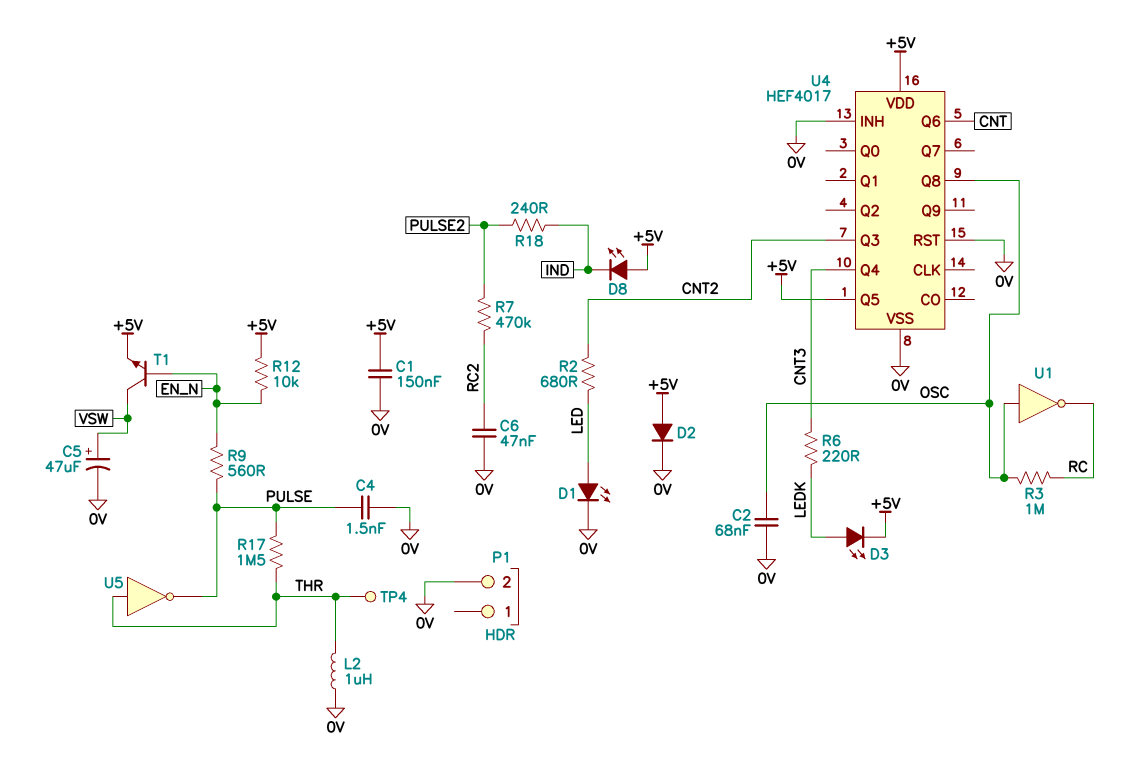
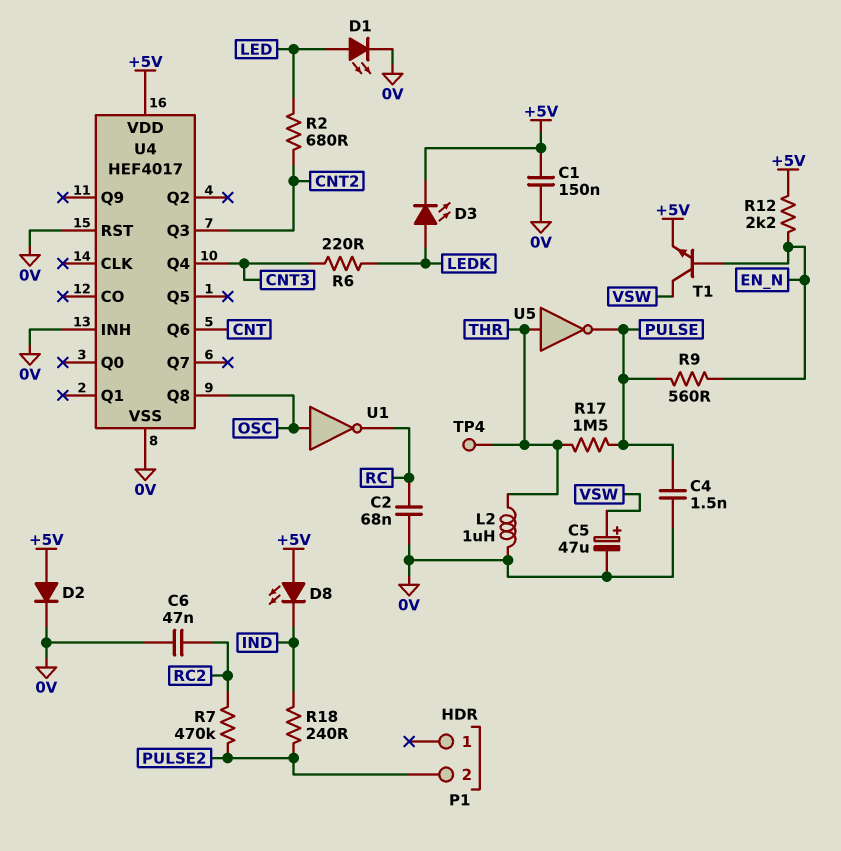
C2: 68nF (0V, OSC) -> 68nF (0V, RC)
P1 pin 2: 0V -> PULSE2
R3: 1M (OSC, RC) -> none
R12: 10k (+5V, EN_N) -> 2.2k (+5V, EN_N)
U4 pin Q5: +5V -> none

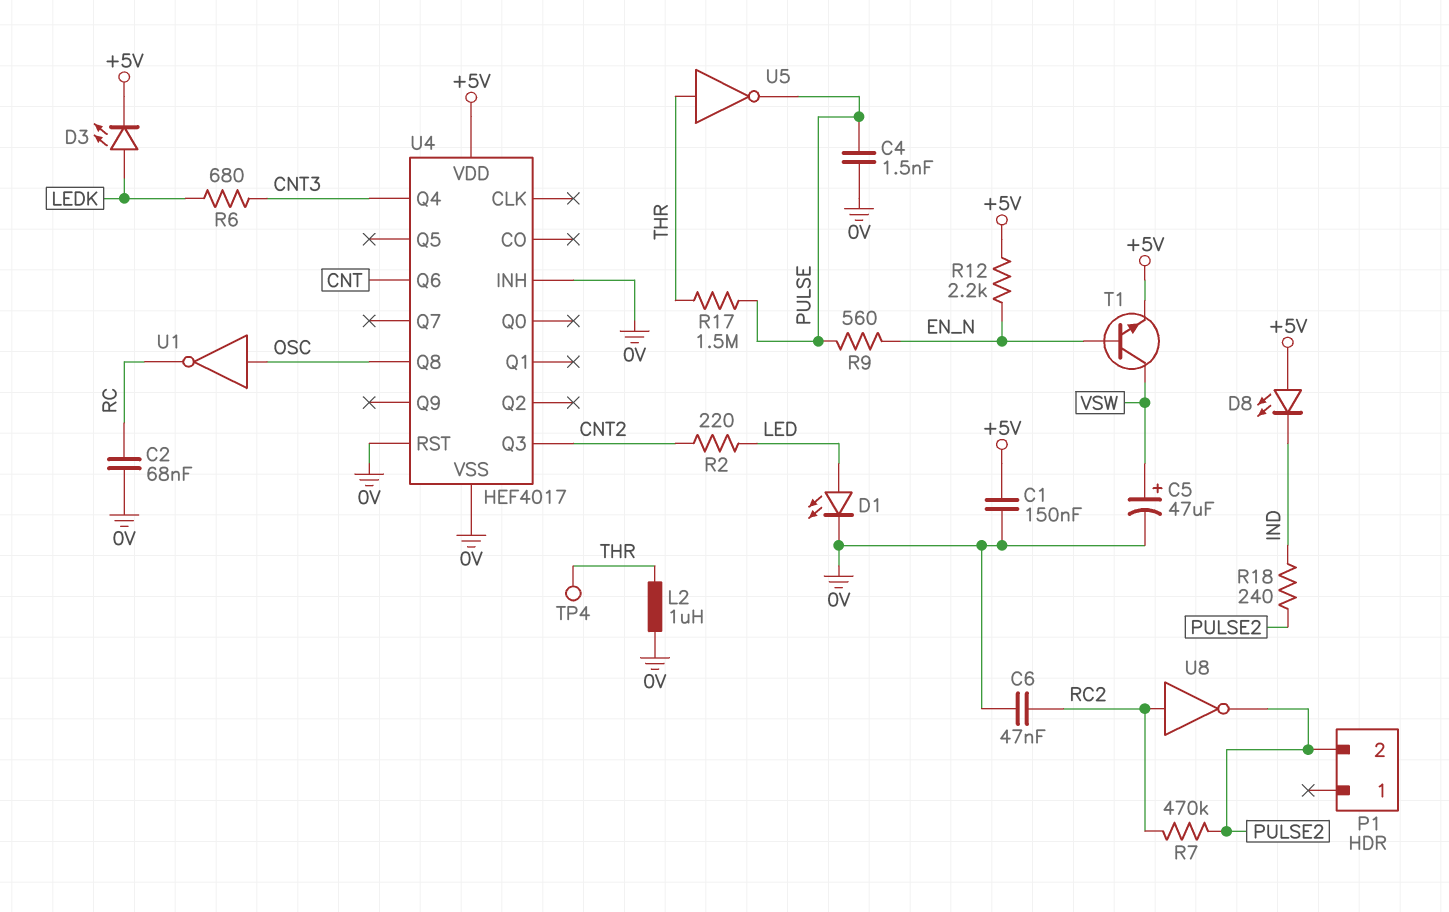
D2: diode (A +5V, K 0V) -> none
R2: 680 (CNT2, LED) -> 220 (CNT2, LED)
R6: 220 (CNT3, LEDK) -> 680 (CNT3, LEDK)
U8: none -> NOT (in RC2, out PULSE2)

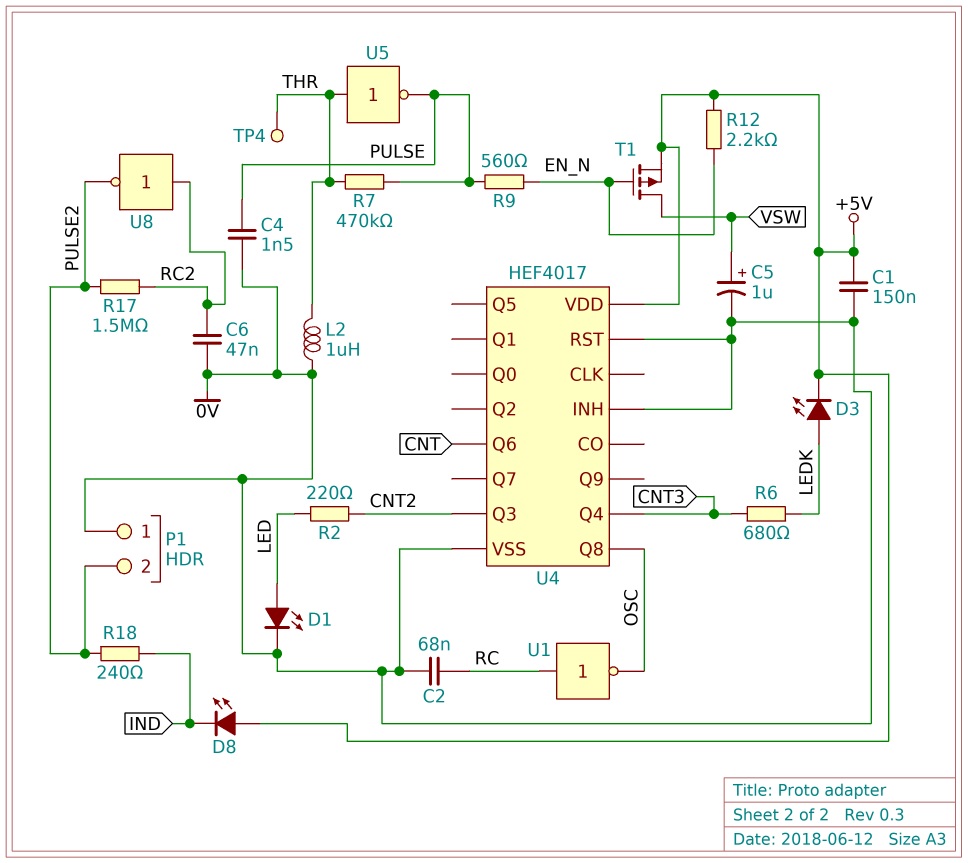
C5: 47uF (plus VSW, minus 0V) -> 1uF (plus VSW, minus 0V)
P1 pin 1: none -> 0V
R7: 470k (PULSE2, RC2) -> 470k (PULSE, THR)
R17: 1.5M (PULSE, THR) -> 1.5M (PULSE2, RC2)
T1: NPN (B EN_N, C VSW, E +5V) -> PMOS (G EN_N, D VSW, S +5V)
U1: NOT (in OSC, out RC) -> NOT (in RC, out OSC)

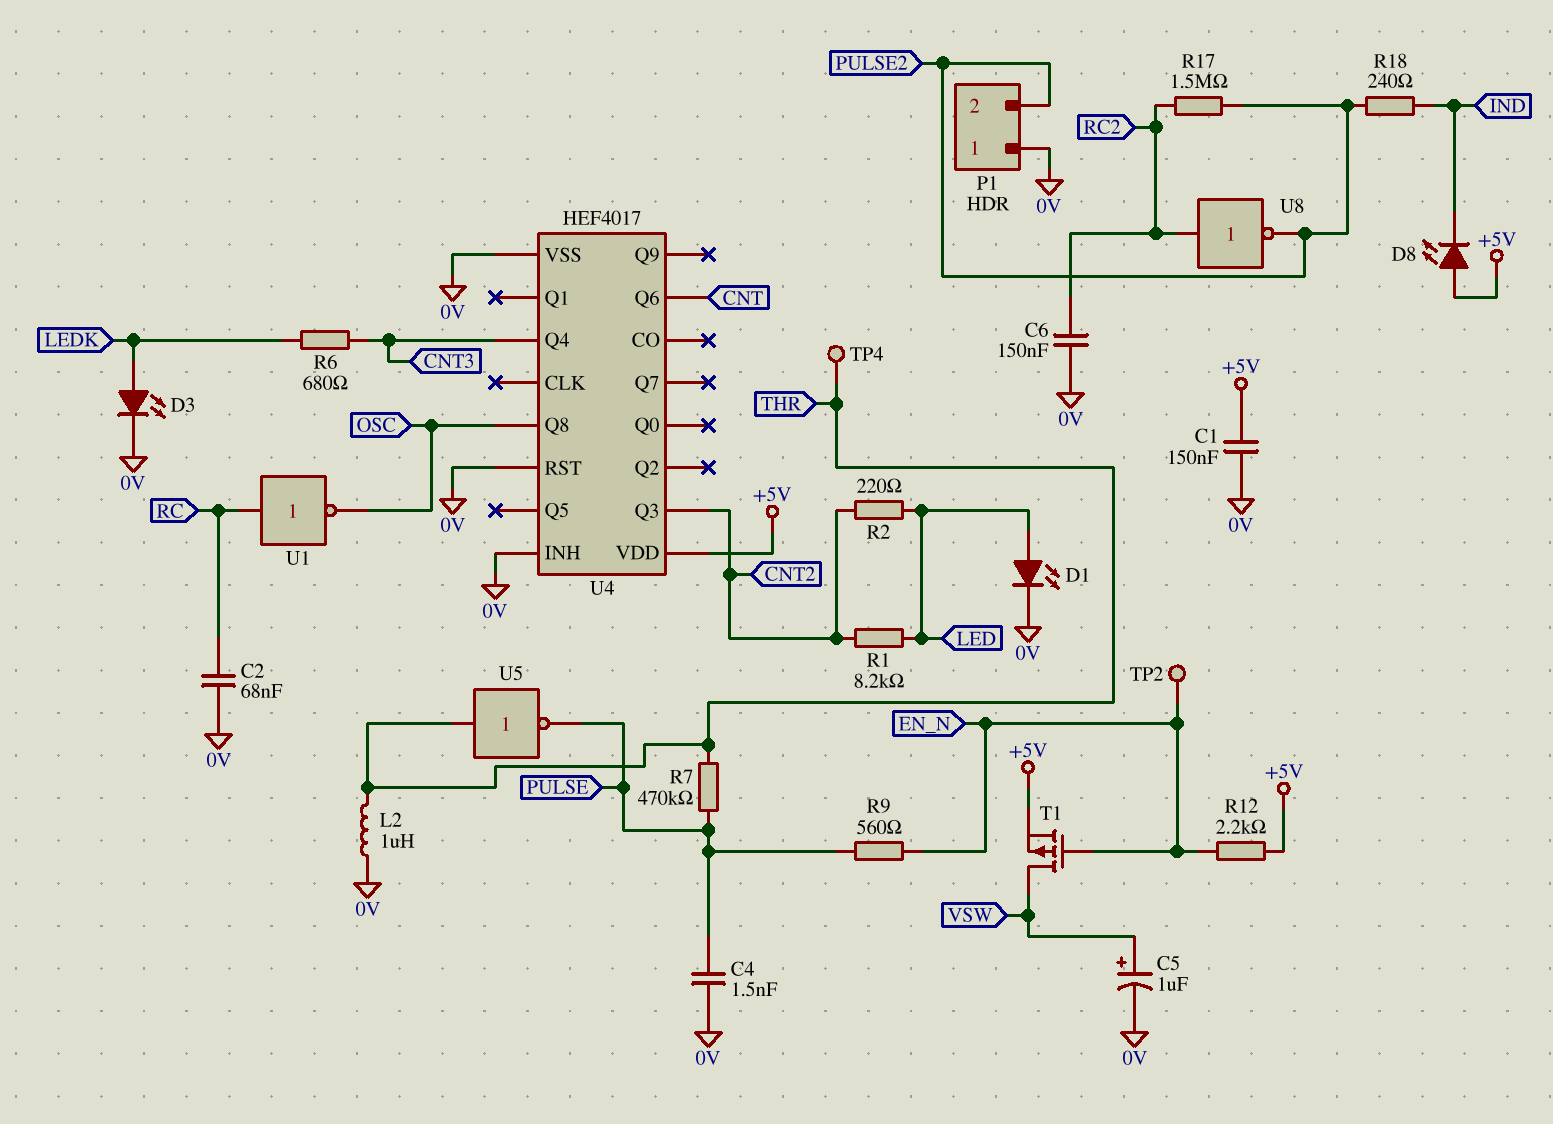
C6: 47nF (0V, RC2) -> 150nF (0V, RC2)
D3: LED (A LEDK, K +5V) -> LED (A LEDK, K 0V)
R1: none -> 8.2k (CNT2, LED)
TP2: none -> test point (EN_N)

